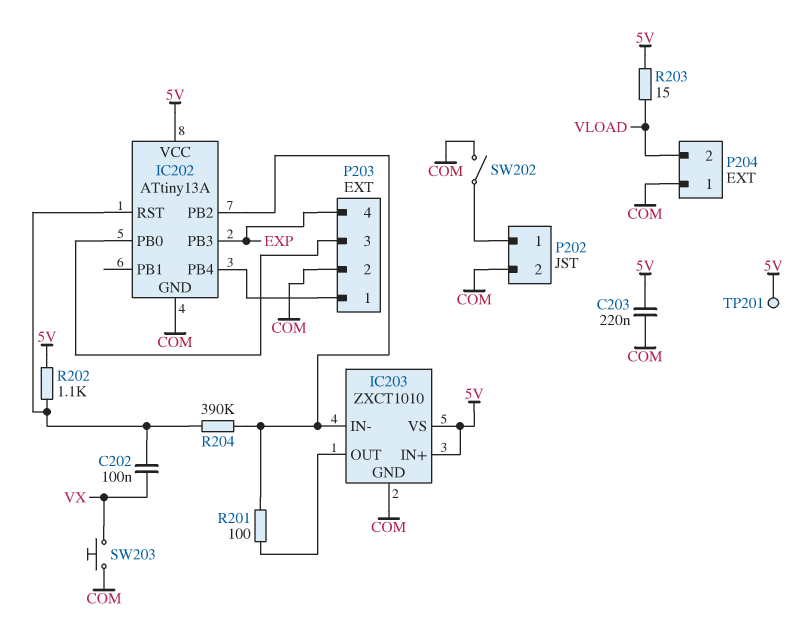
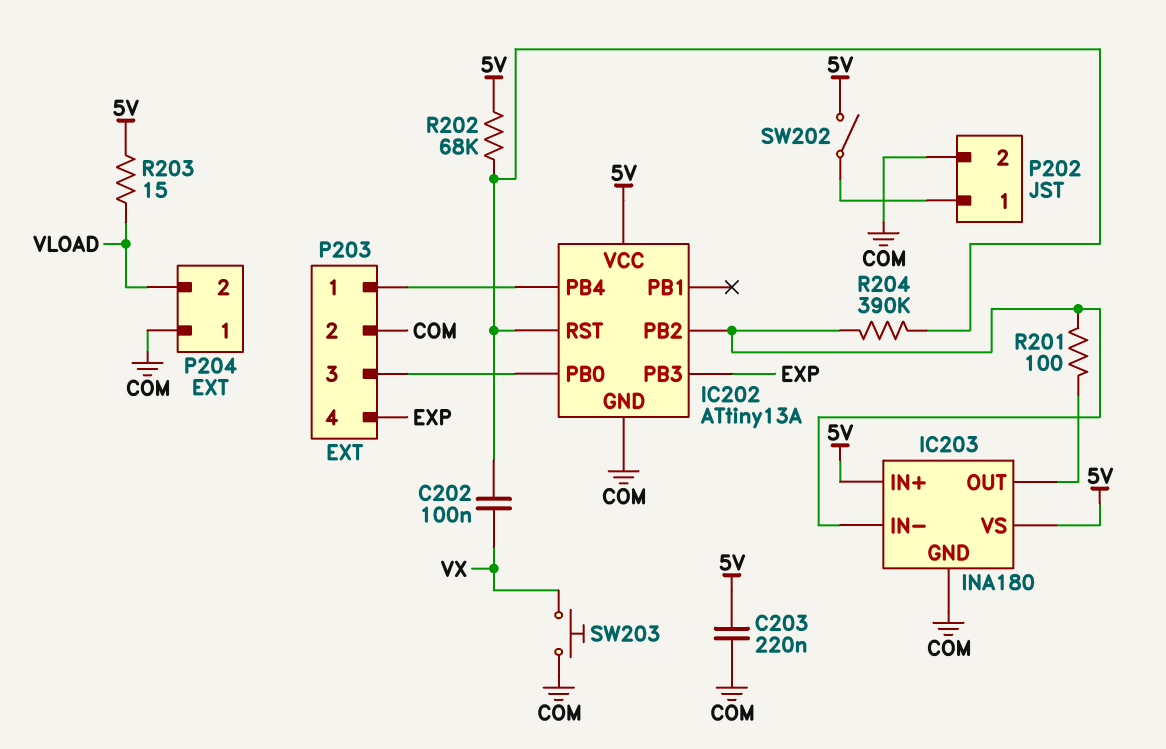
IC203: ZXCT1010 -> INA180
R202: 1.1k (5V, IC202/RST) -> 68k (5V, IC202/RST)
SW202: switch (COM, P202/1) -> switch (5V, P202/1)
TP201: test point (5V) -> none

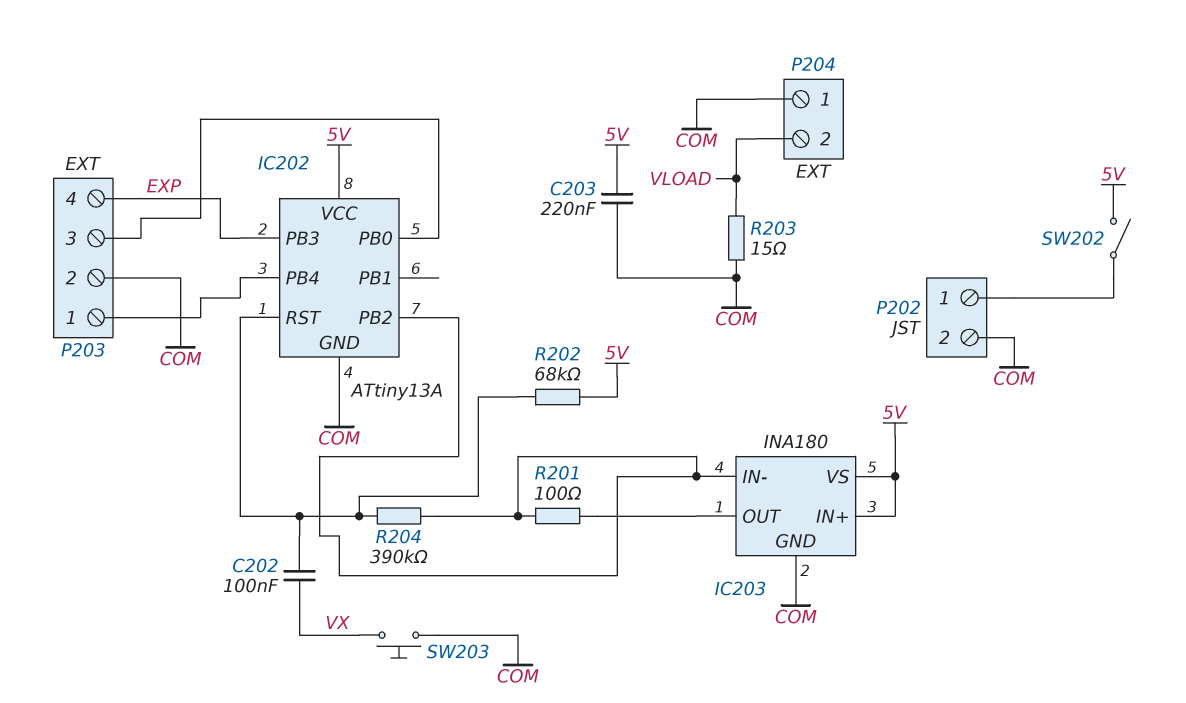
R203: 15 (5V, VLOAD) -> 15 (COM, VLOAD)

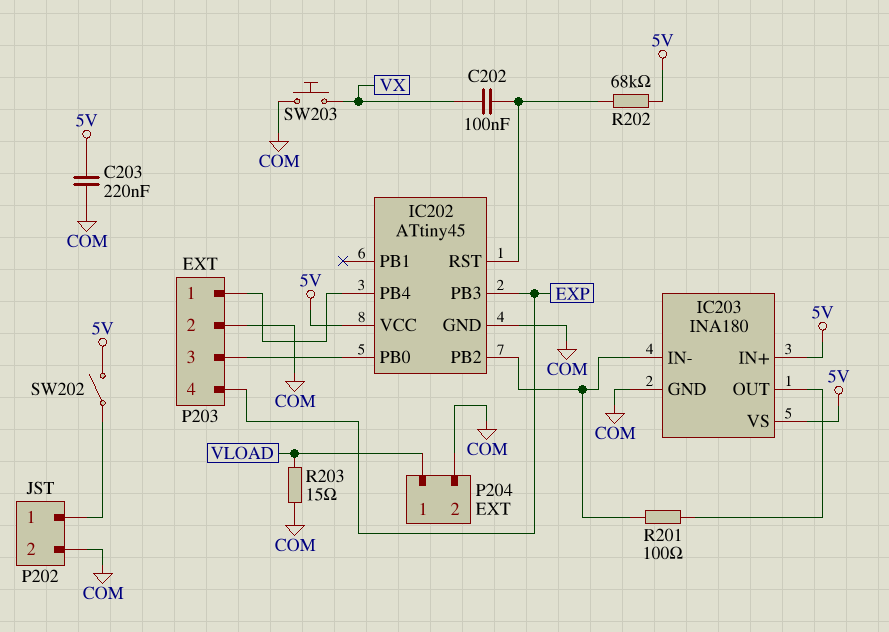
IC202: ATtiny13A -> ATtiny45
P204 pin 1: COM -> VLOAD
P204 pin 2: VLOAD -> COM
R204: 390k (IC202/PB2, IC202/RST) -> none

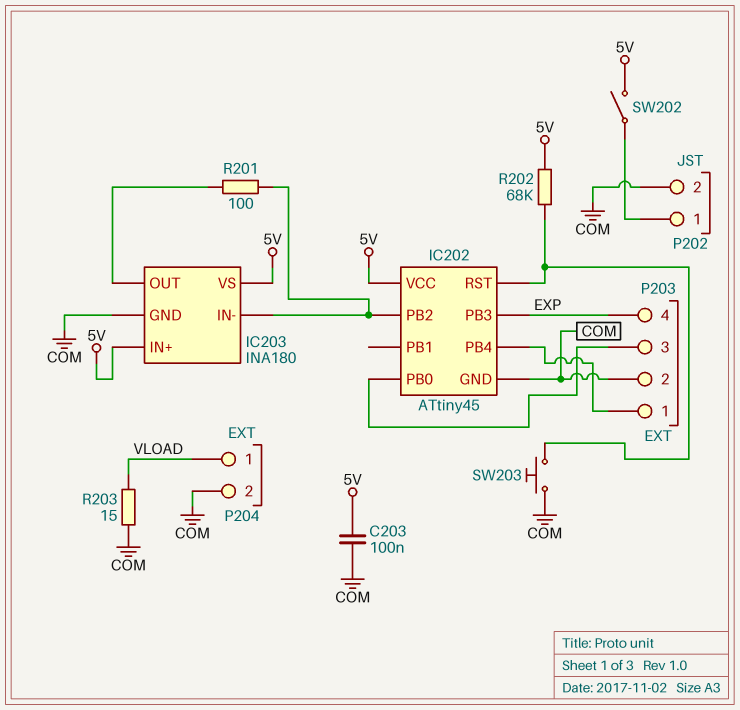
C202: 100nF (IC202/RST, VX) -> none
C203: 220nF (5V, COM) -> 100nF (5V, COM)
SW203: button (COM, VX) -> button (COM, IC202/RST)

